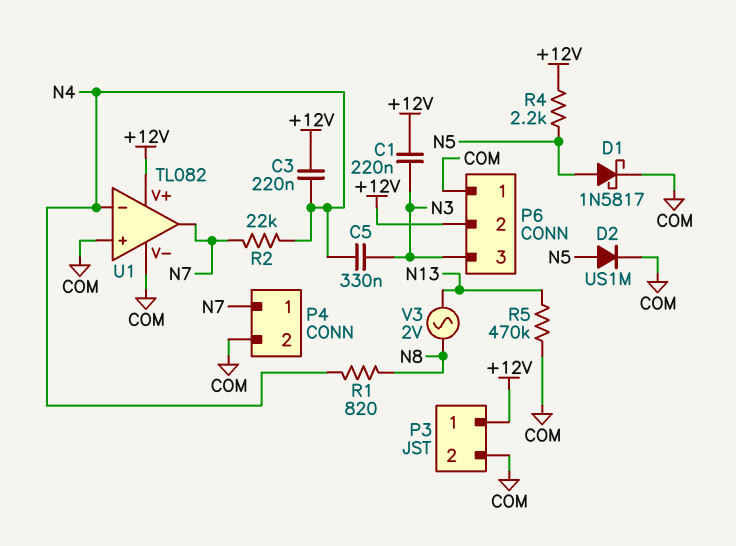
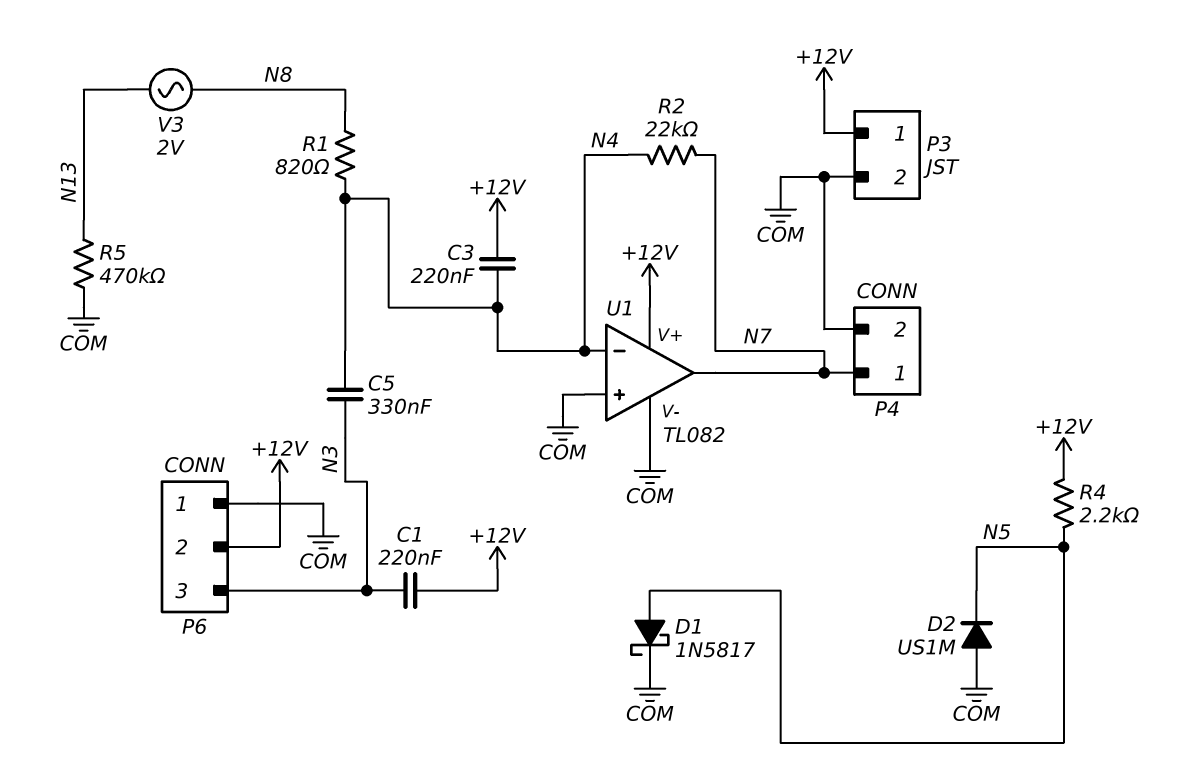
D2: diode US1M (A N5, K COM) -> diode US1M (A COM, K N5)

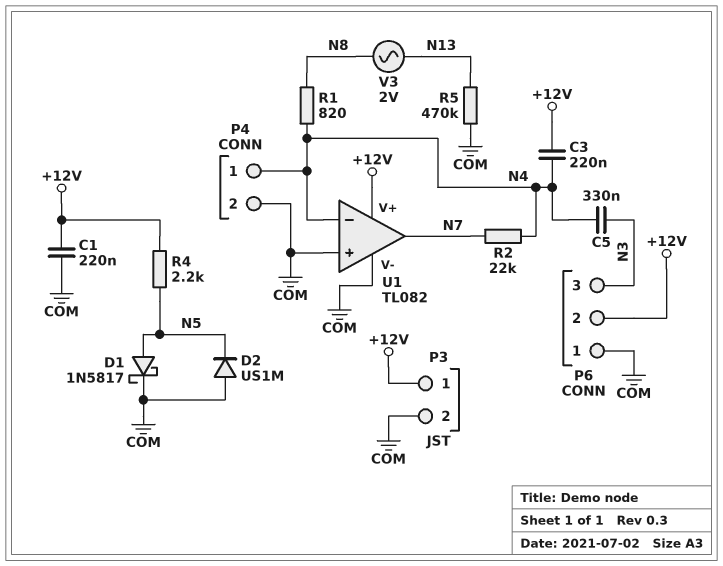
C1: 220nF (+12V, N3) -> 220nF (+12V, COM)
P4 pin 1: N7 -> N4

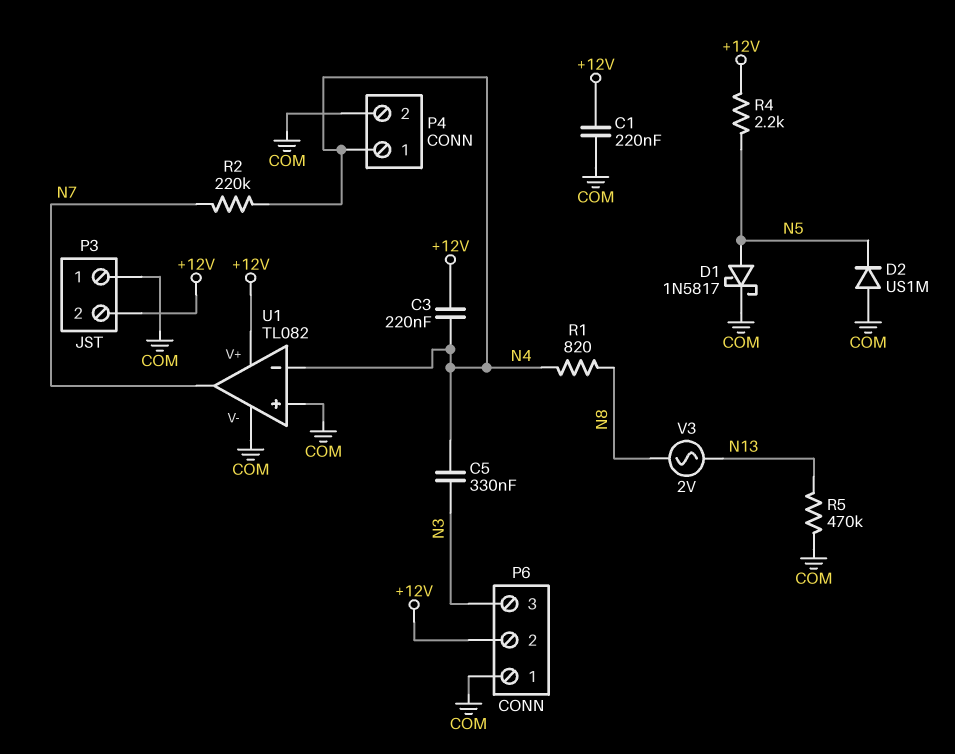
P3 pin 1: +12V -> COM
P3 pin 2: COM -> +12V
R2: 22k (N4, N7) -> 220k (N4, N7)

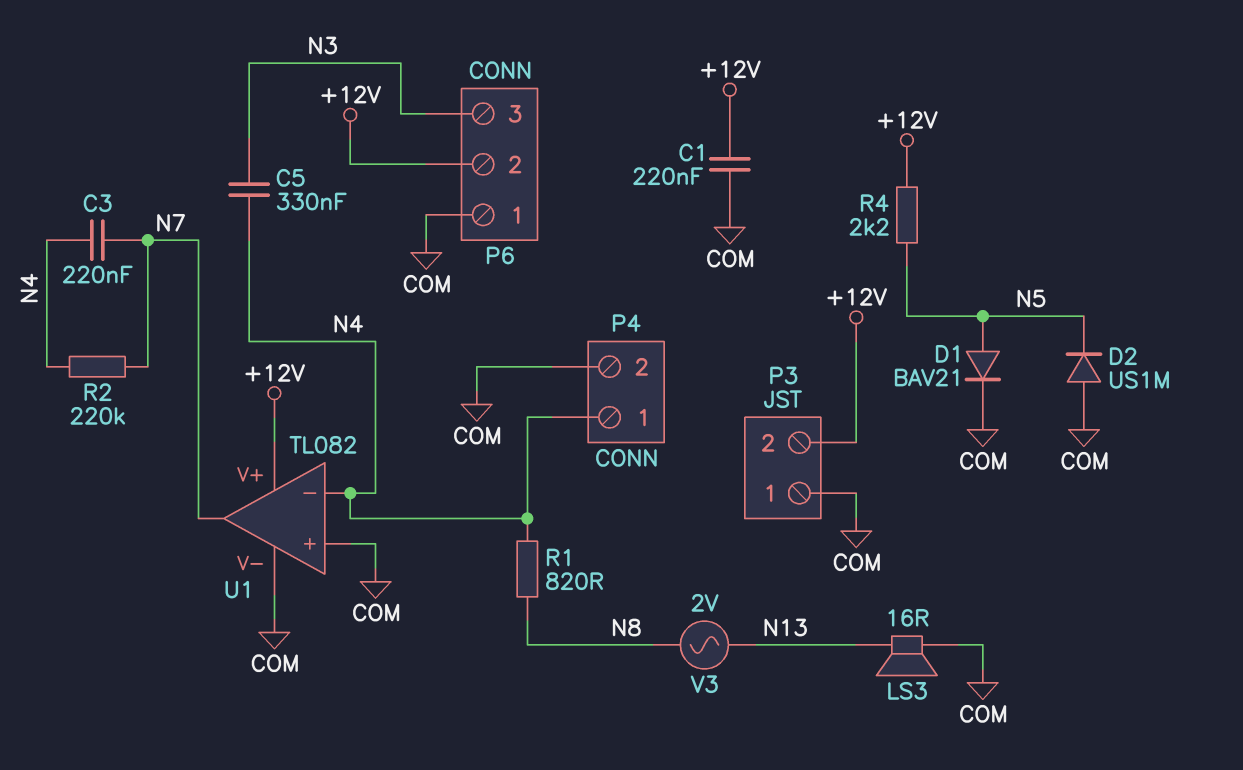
C3: 220nF (+12V, N4) -> 220nF (N4, N7)
D1: schottky 1N5817 (A N5, K COM) -> diode BAV21 (A N5, K COM)
LS3: none -> speaker 16R (COM, N13)
R5: 470k (COM, N13) -> none

